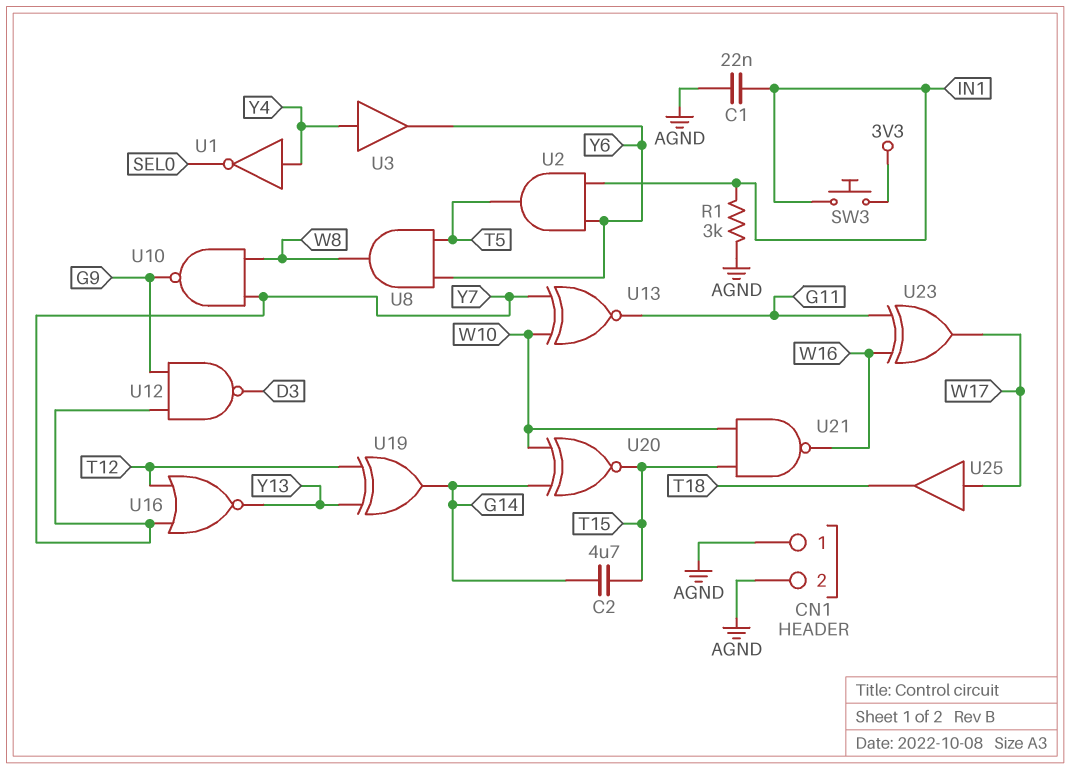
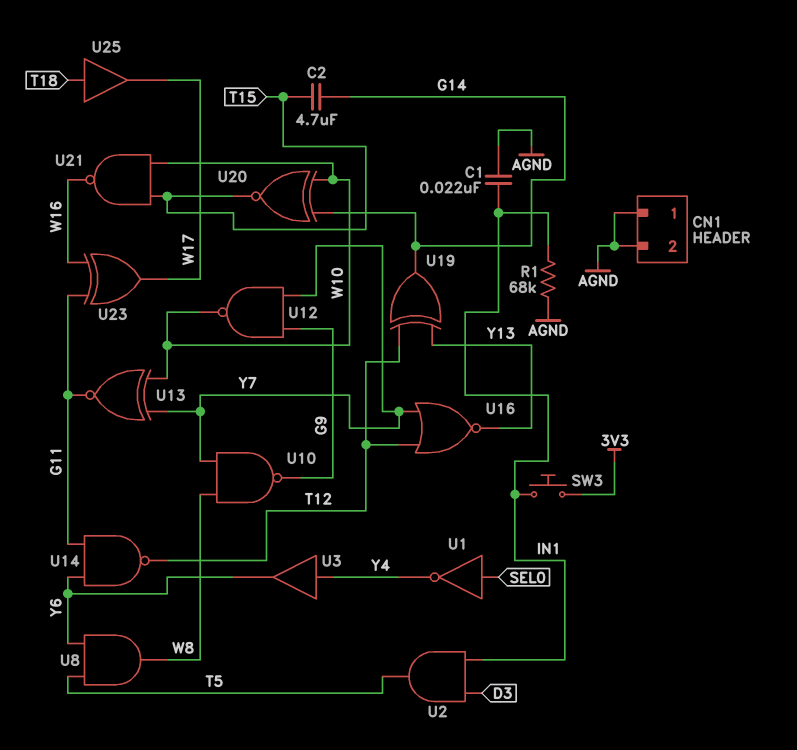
R1: 3k (AGND, IN1) -> 68k (AGND, IN1)
U1: NOT (in Y4, out SEL0) -> NOT (in SEL0, out Y4)
U2: AND (in IN1, in Y6, out T5) -> AND (in D3, in IN1, out T5)
U12: NAND (in G9, in Y7, out D3) -> NAND (in G9, in Y7, out W10)
U14: none -> NAND (in G11, in Y6, out T12)
U25: buffer (in W17, out T18) -> buffer (in T18, out W17)

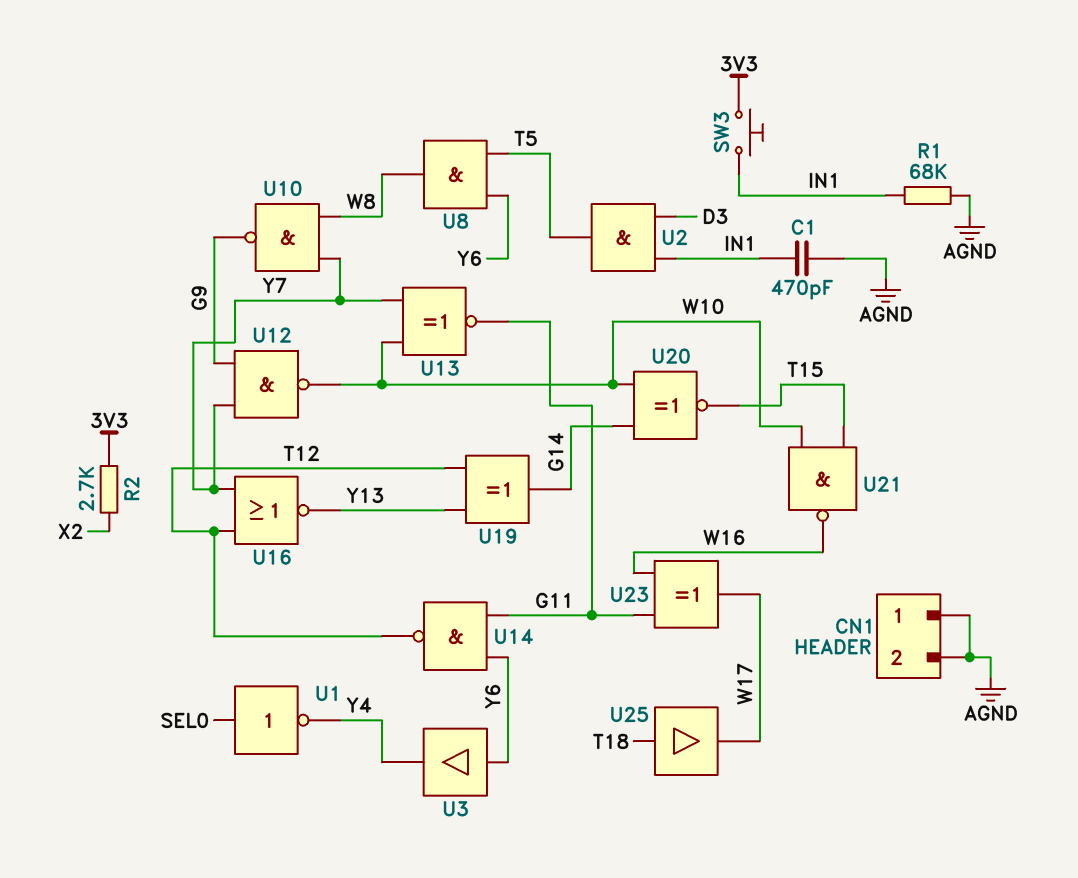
C1: 22nF (AGND, IN1) -> 470pF (AGND, IN1)
C2: 4.7uF (G14, T15) -> none
R2: none -> 2.7k (3V3, X2)
U3: buffer (in Y4, out Y6) -> buffer (in Y6, out Y4)

